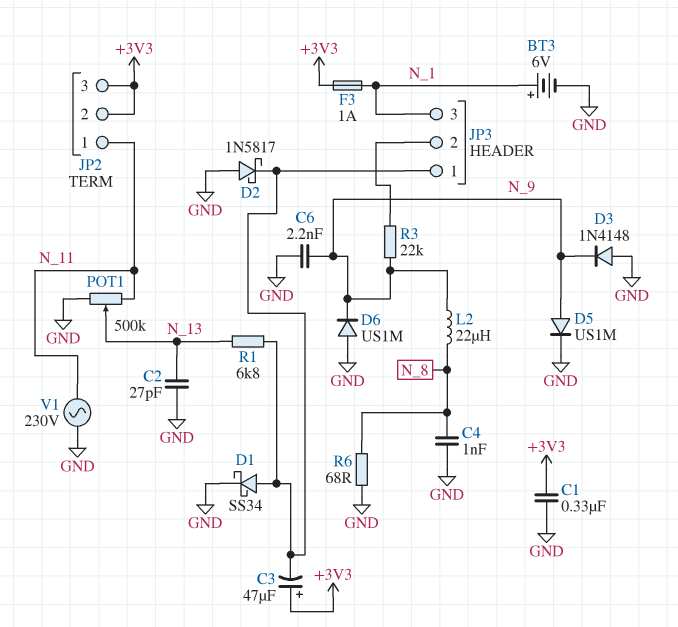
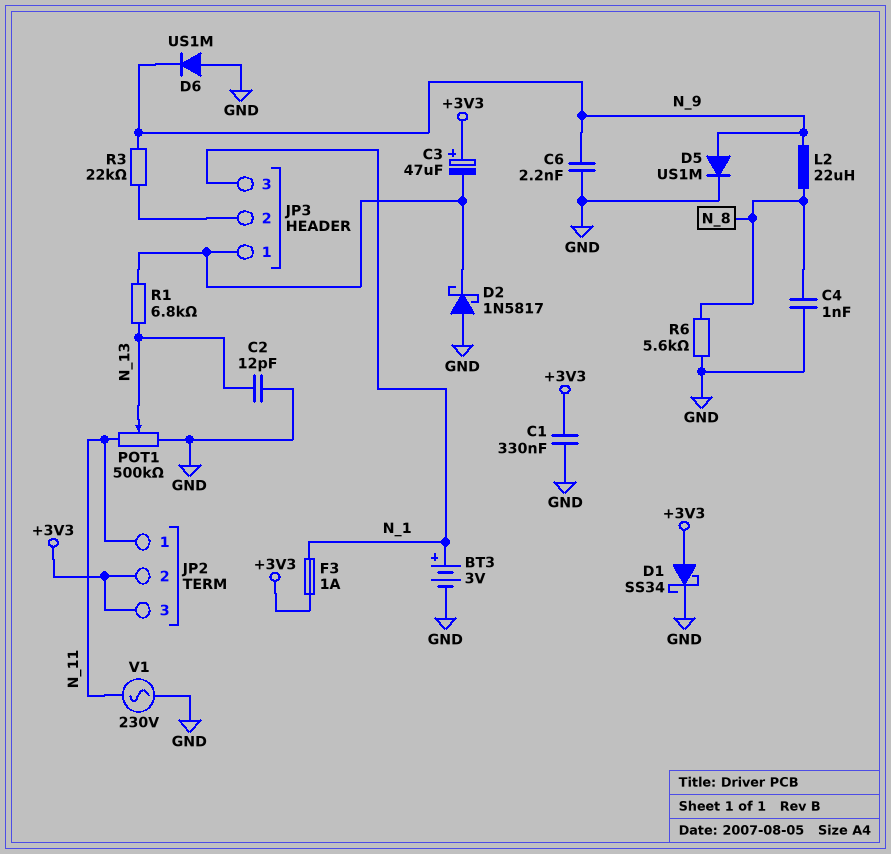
BT3: 6V (plus N_1, minus GND) -> 3V (plus N_1, minus GND)
C2: 27pF (GND, N_13) -> 12pF (GND, N_13)
D1: schottky SS34 (A JP3/1, K GND) -> schottky SS34 (A +3V3, K GND)
D3: diode 1N4148 (A GND, K N_9) -> none
R6: 68 (GND, N_8) -> 5.6k (GND, N_8)

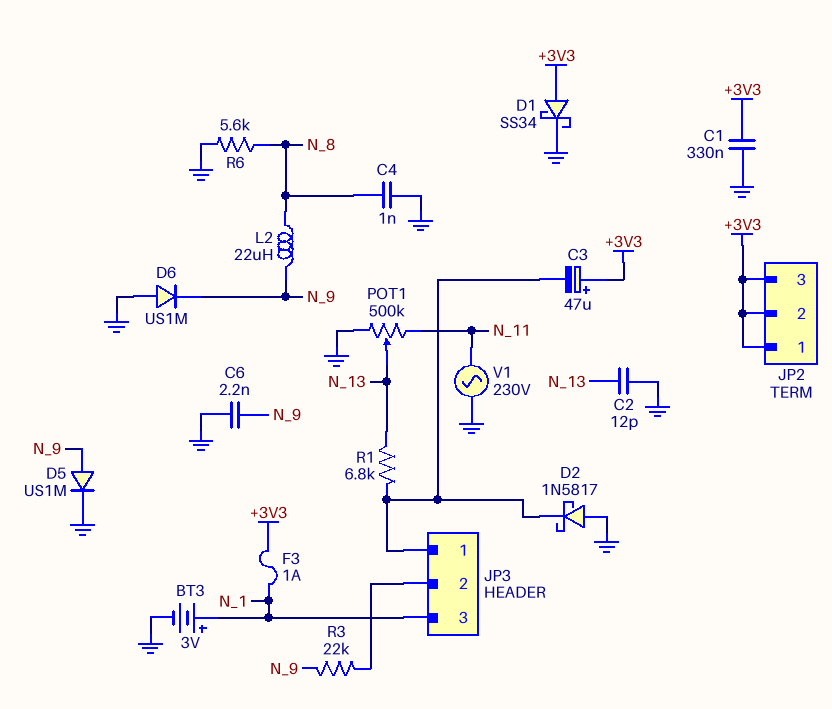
JP2 pin 1: N_11 -> +3V3

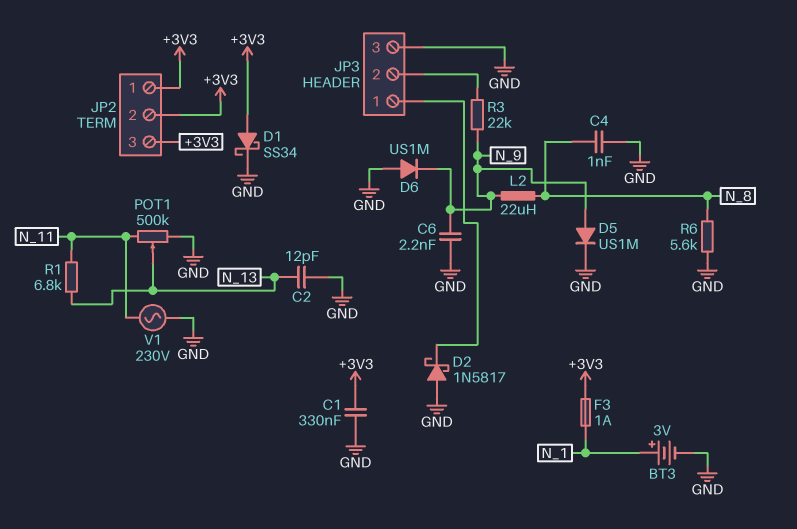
C3: 47uF (plus +3V3, minus JP3/1) -> none
JP3 pin 3: N_1 -> GND
R1: 6.8k (JP3/1, N_13) -> 6.8k (N_11, N_13)

